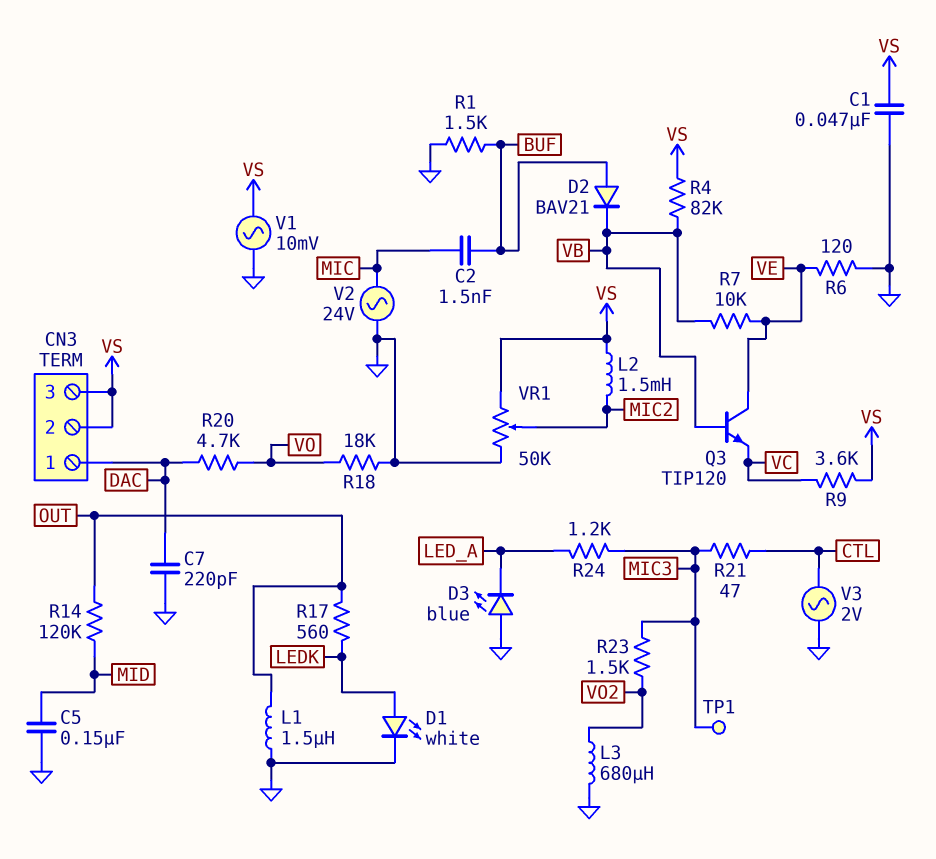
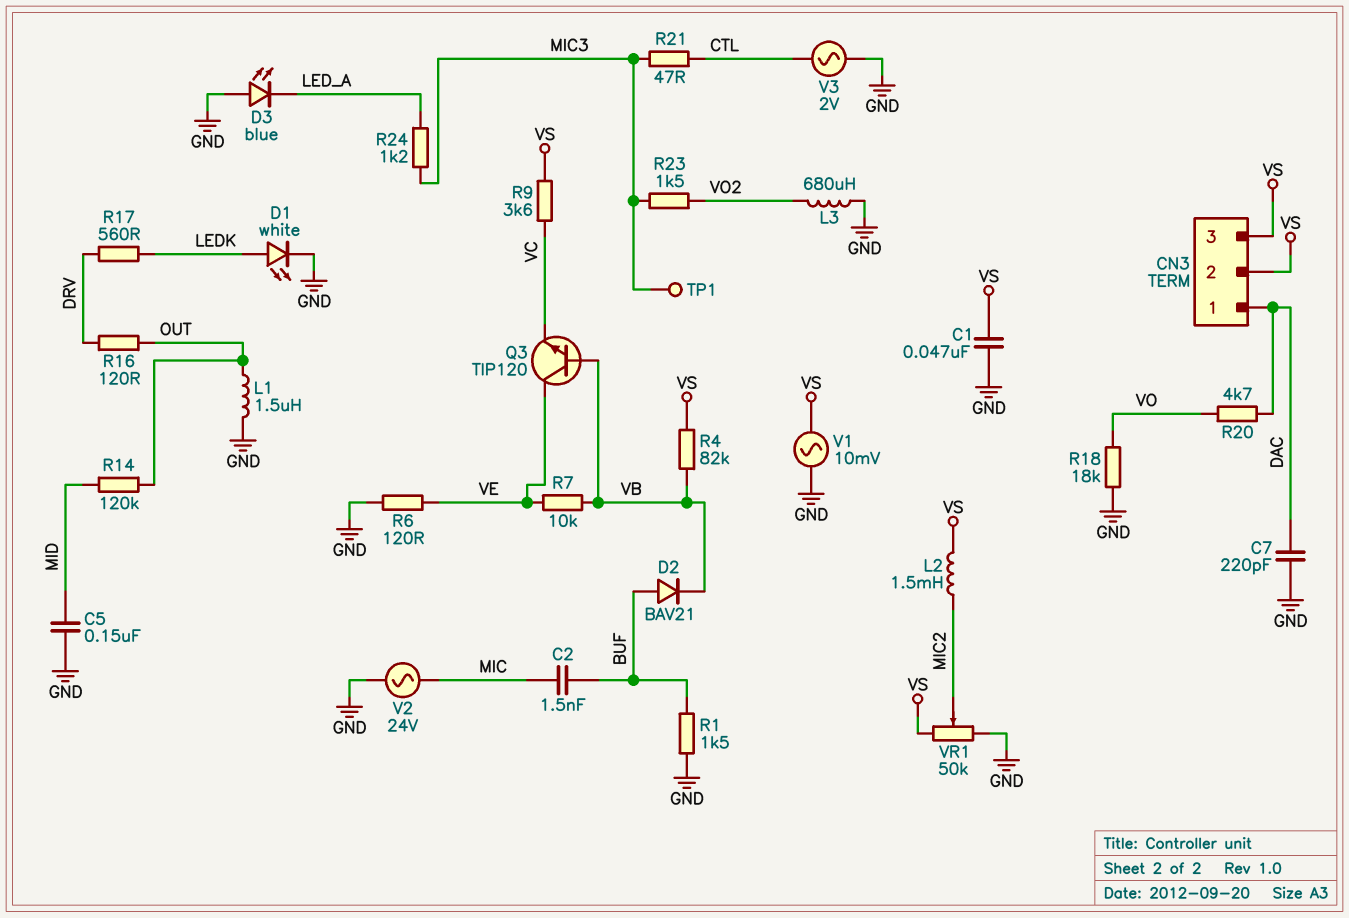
R16: none -> 120 (DRV, OUT)
R17: 560 (LEDK, OUT) -> 560 (DRV, LEDK)

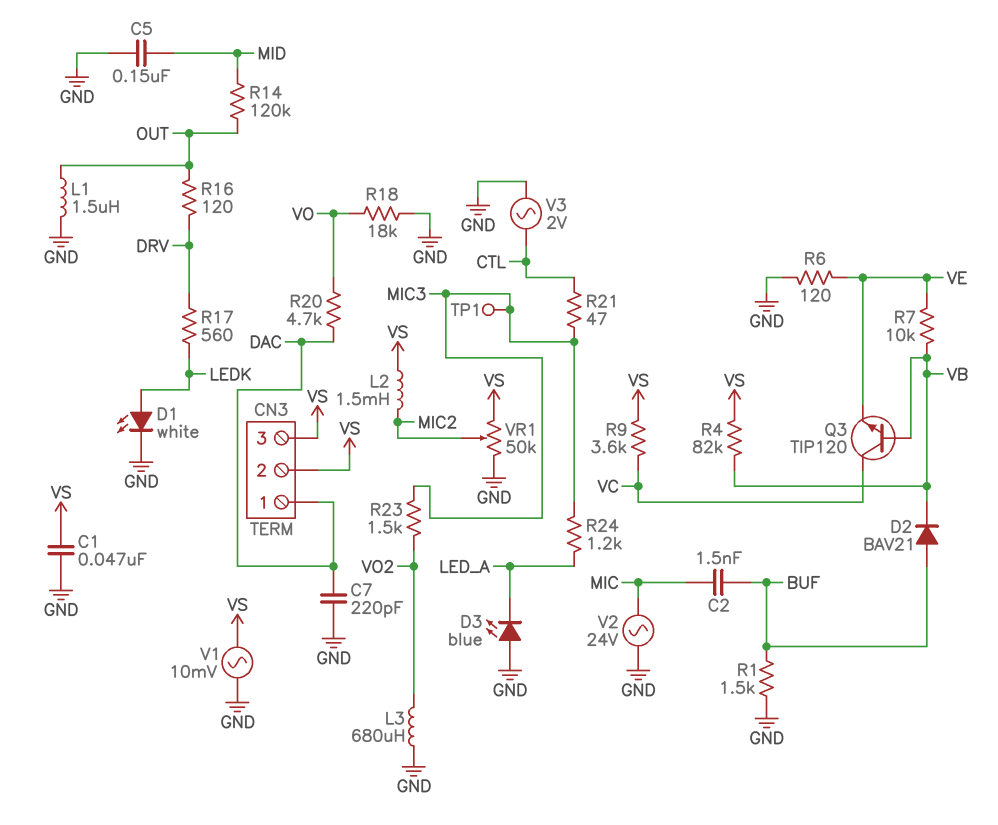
Q3: NPN TIP120 (B VB, C VE, E VC) -> NPN TIP120 (B VB, C VC, E VE)

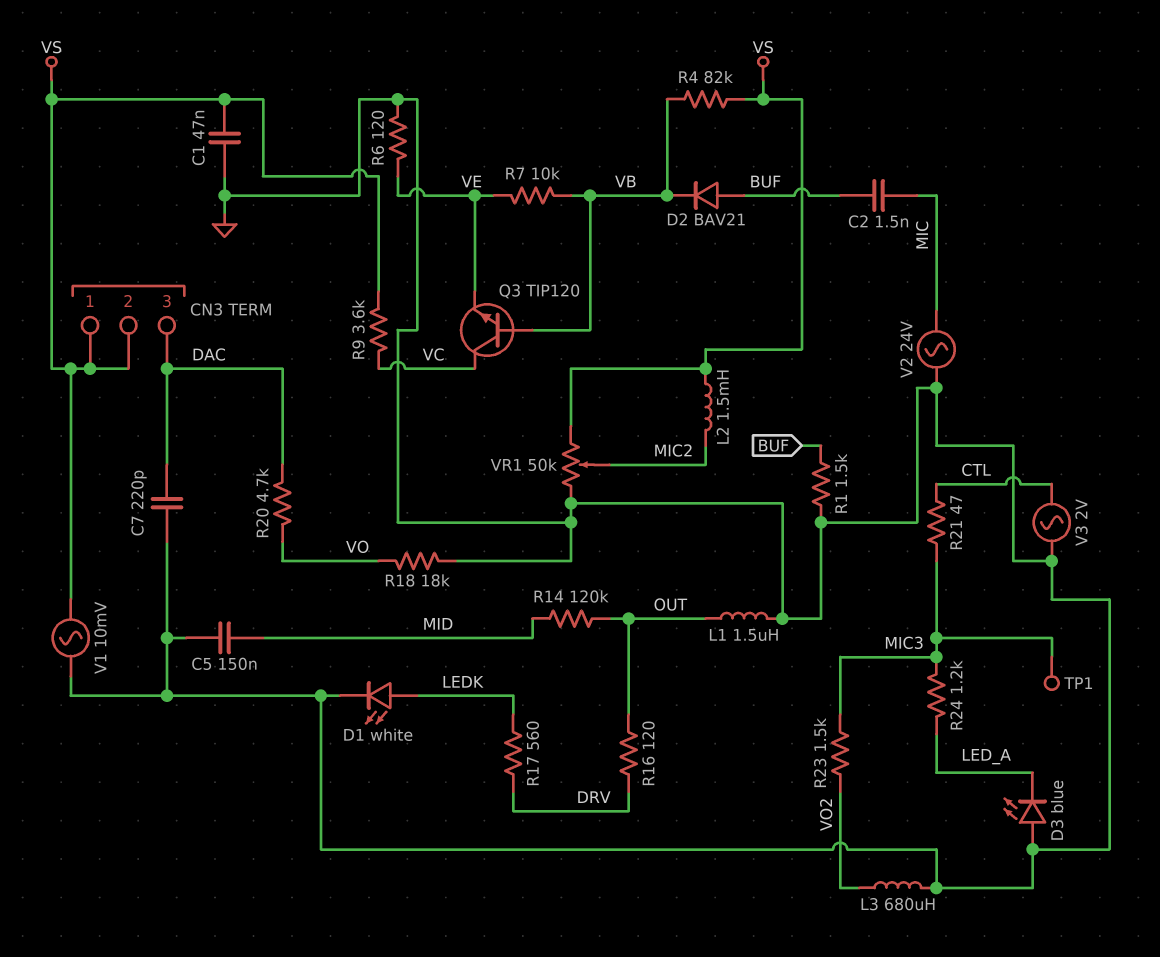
CN3 pin 1: DAC -> VS
CN3 pin 3: VS -> DAC

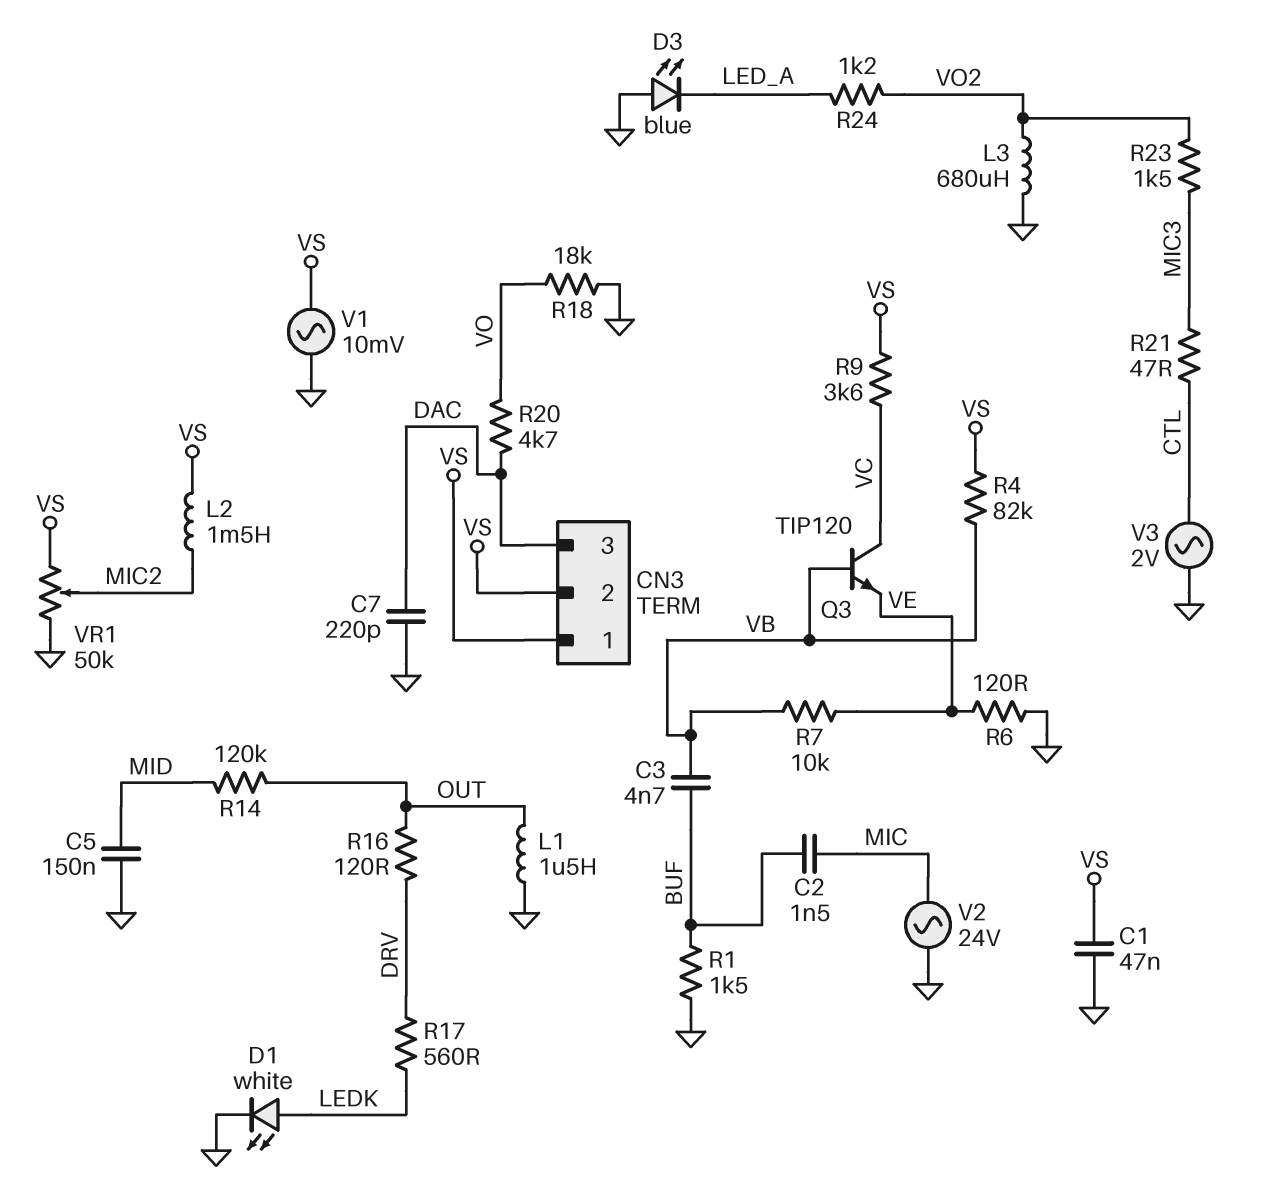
C3: none -> 4.7nF (BUF, VB)
D2: diode BAV21 (A BUF, K VB) -> none
R24: 1.2k (LED_A, MIC3) -> 1.2k (LED_A, VO2)
TP1: test point (MIC3) -> none

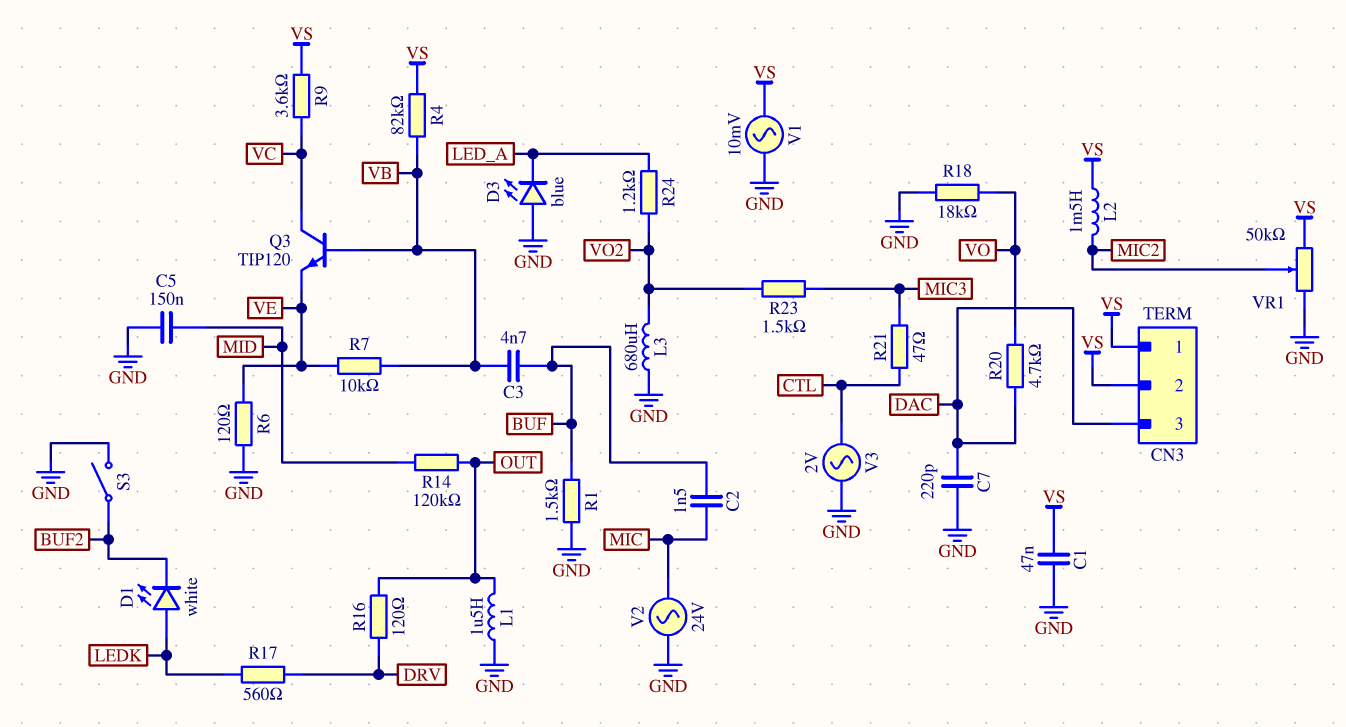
D1: LED white (A LEDK, K GND) -> LED white (A LEDK, K BUF2)
S3: none -> switch (BUF2, GND)

